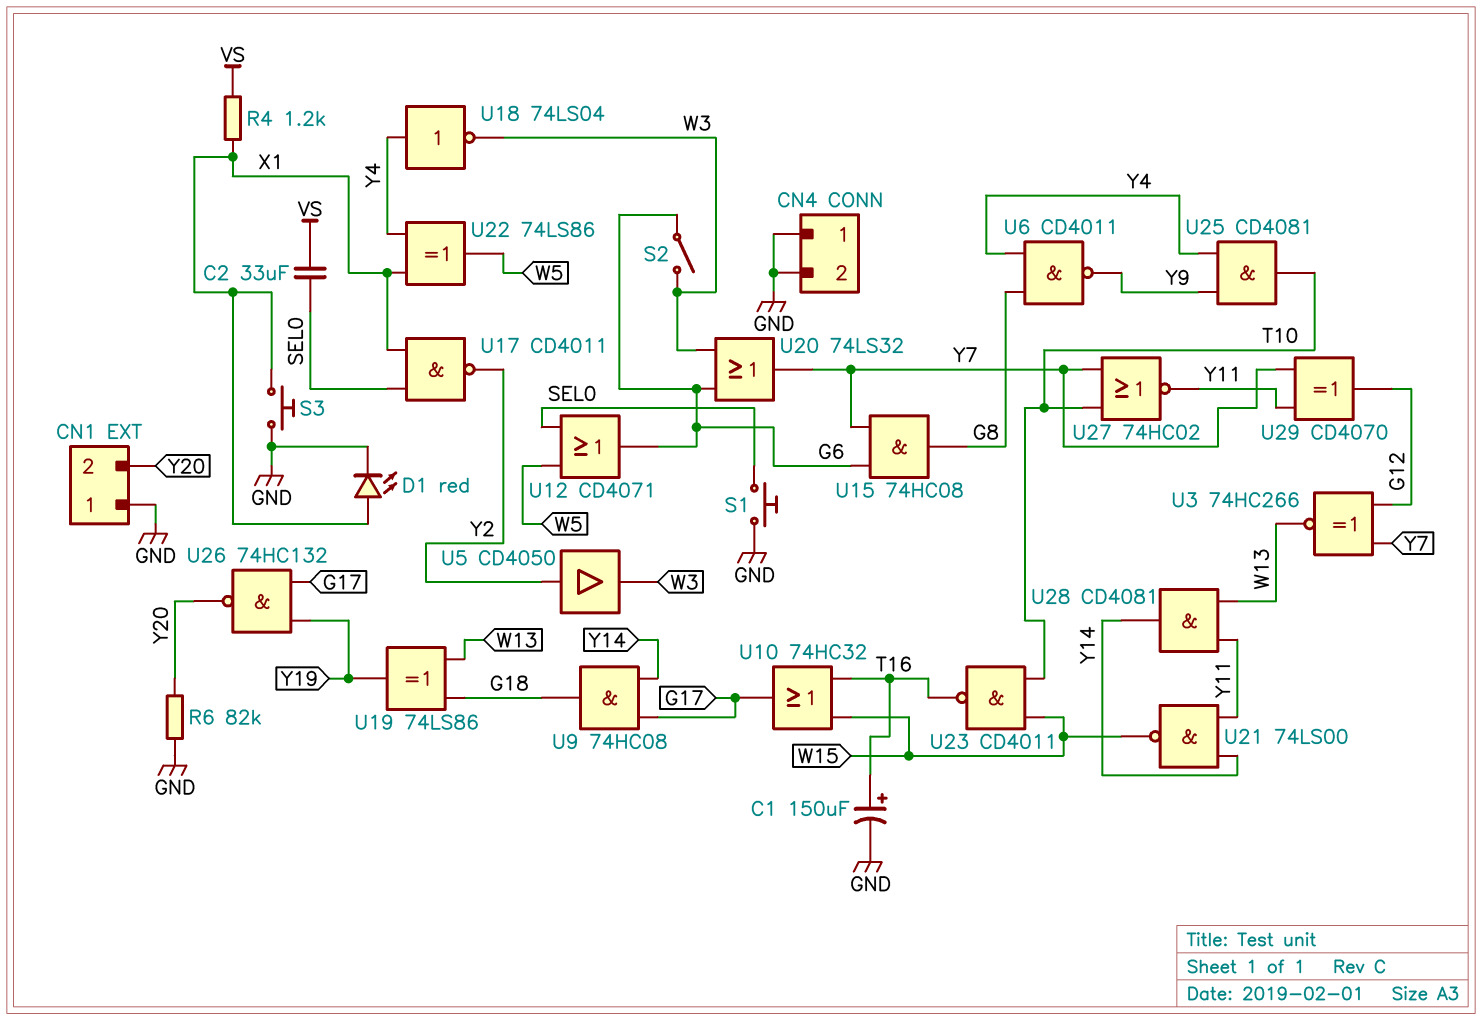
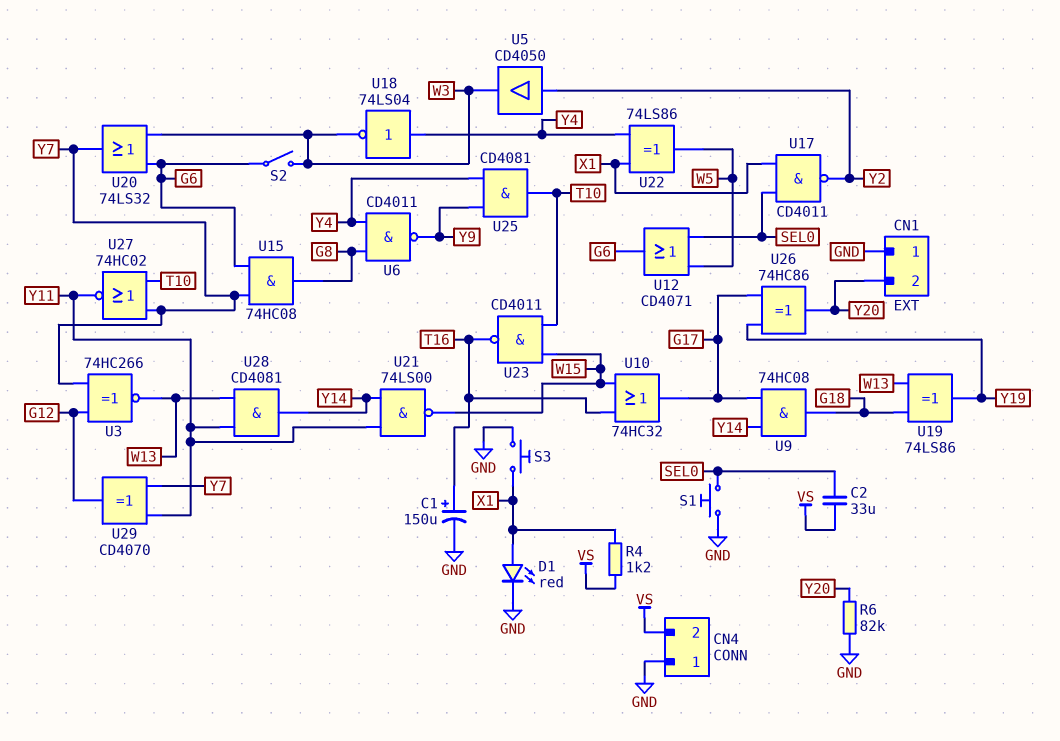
CN4 pin 2: GND -> VS
U26: NAND 74HC132 (in G17, in Y19, out Y20) -> XOR 74HC86 (in G17, in Y19, out Y20)

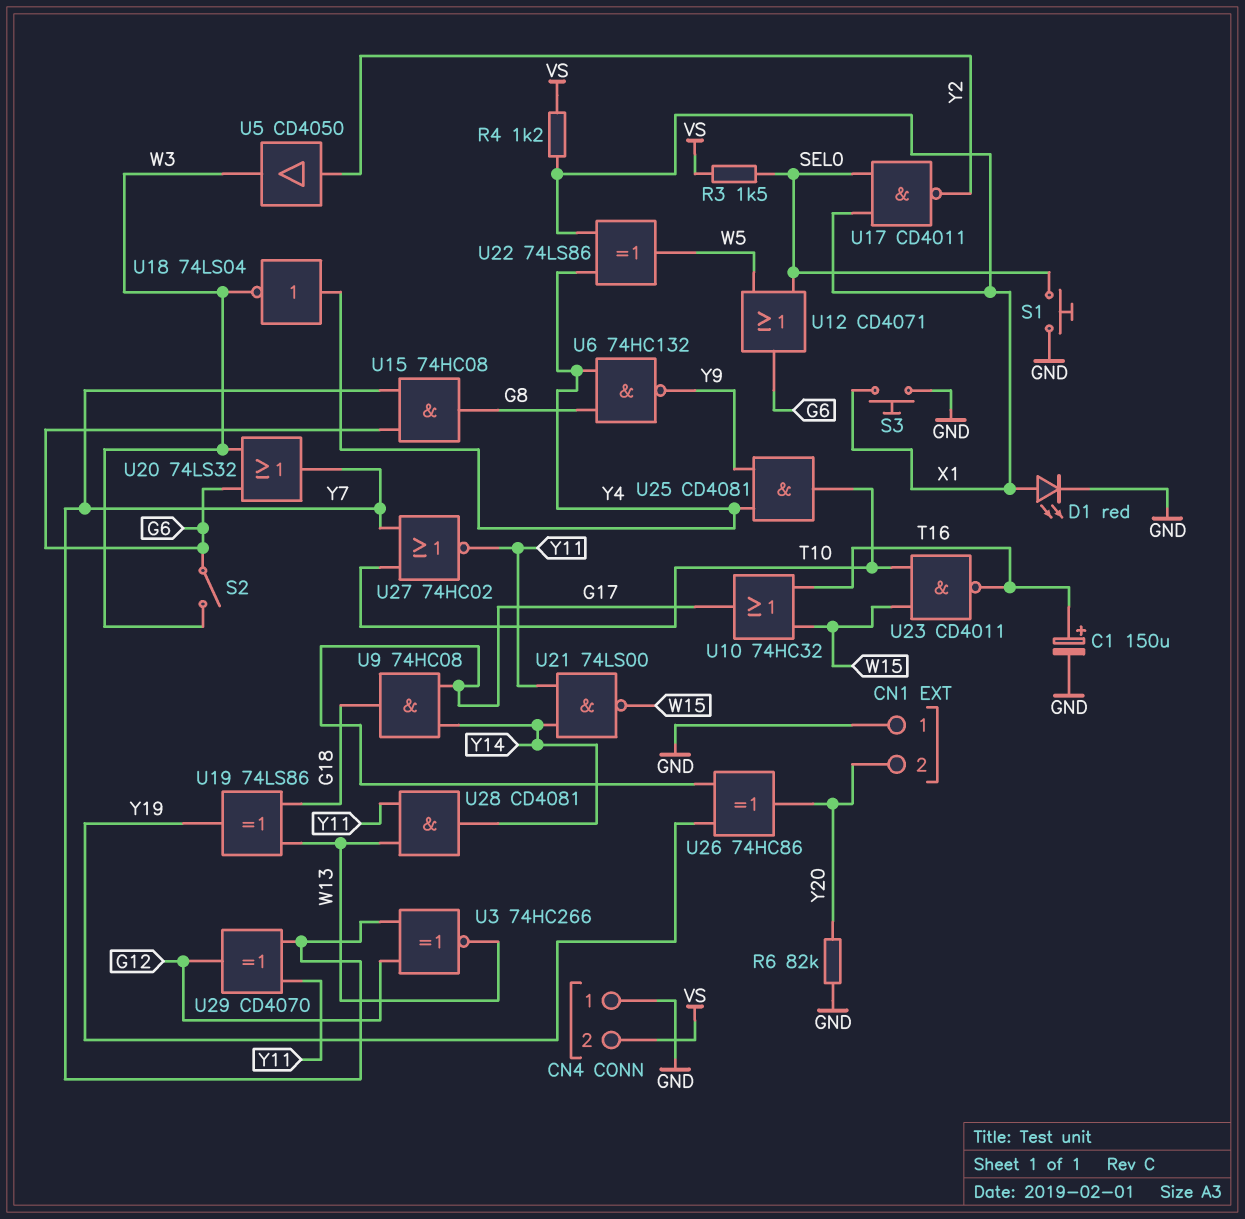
C2: 33uF (SEL0, VS) -> none
R3: none -> 1.5k (SEL0, VS)
U6: NAND CD4011 (in G8, in Y4, out Y9) -> NAND 74HC132 (in G8, in Y4, out Y9)

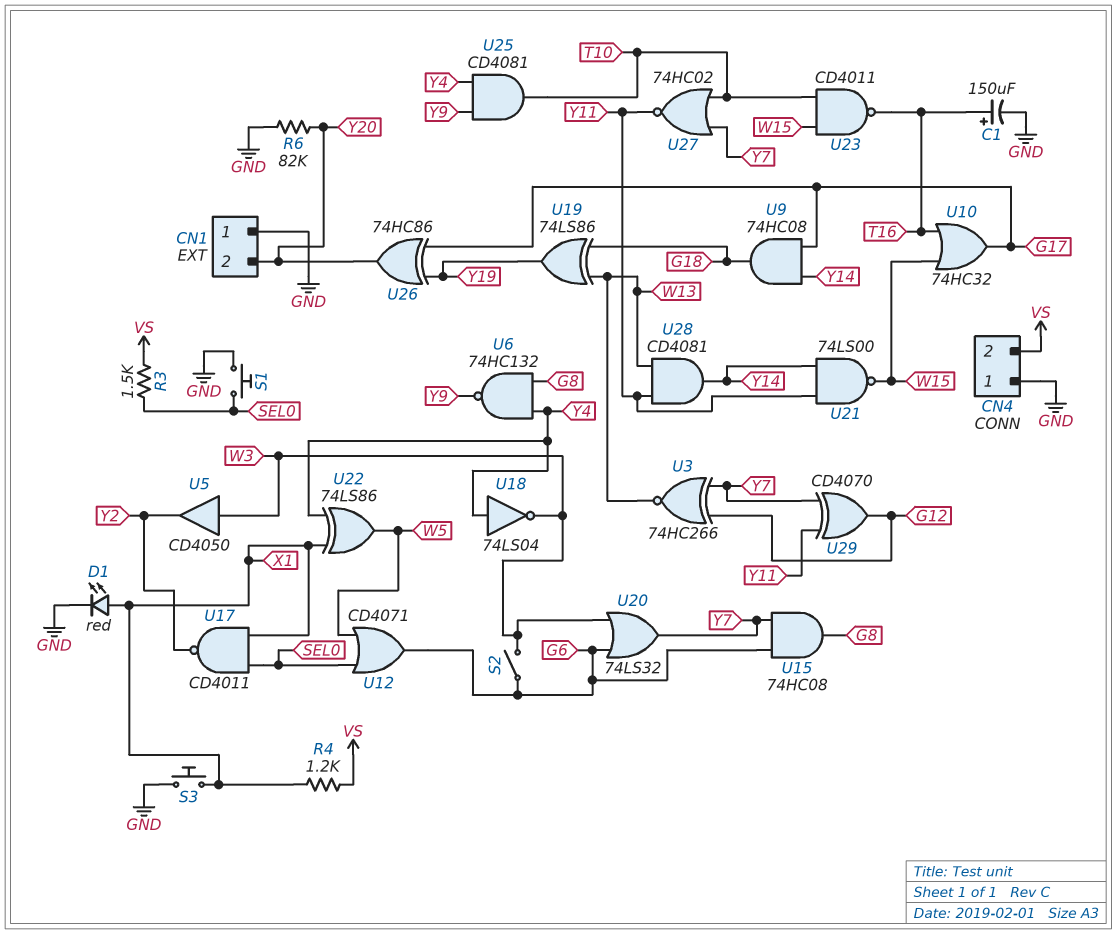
U5: buffer CD4050 (in Y2, out W3) -> buffer CD4050 (in W3, out Y2)

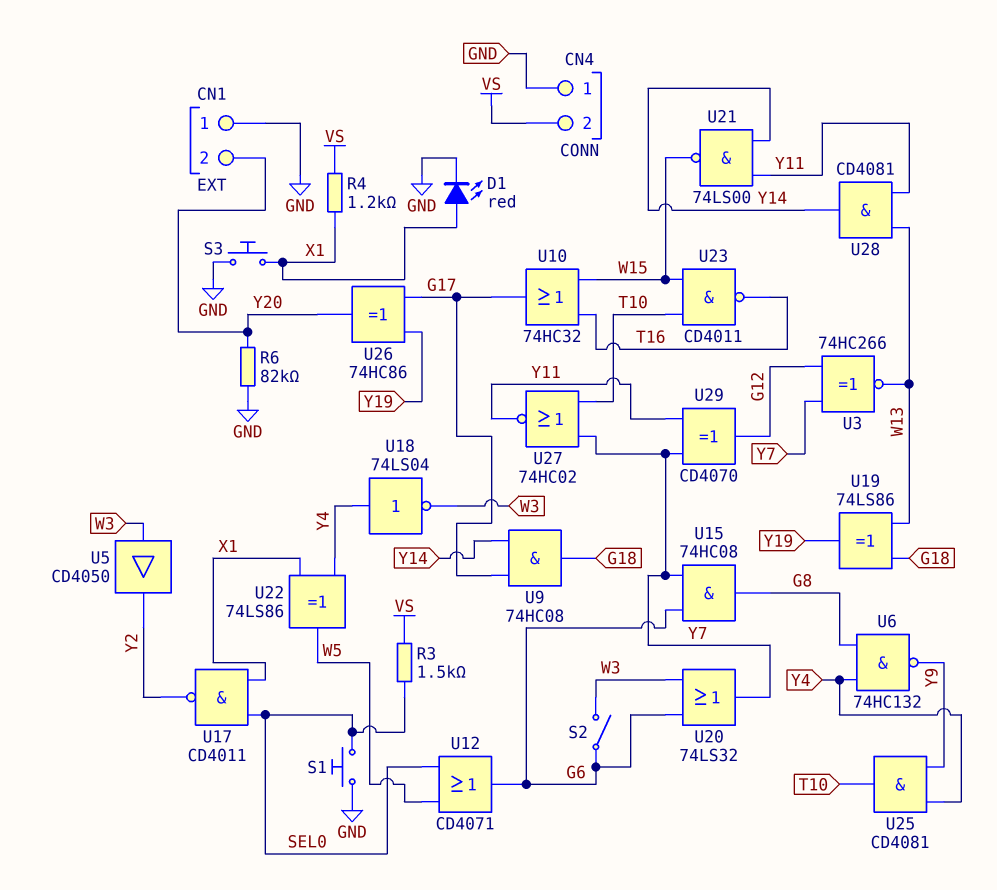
C1: 150uF (plus T16, minus GND) -> none

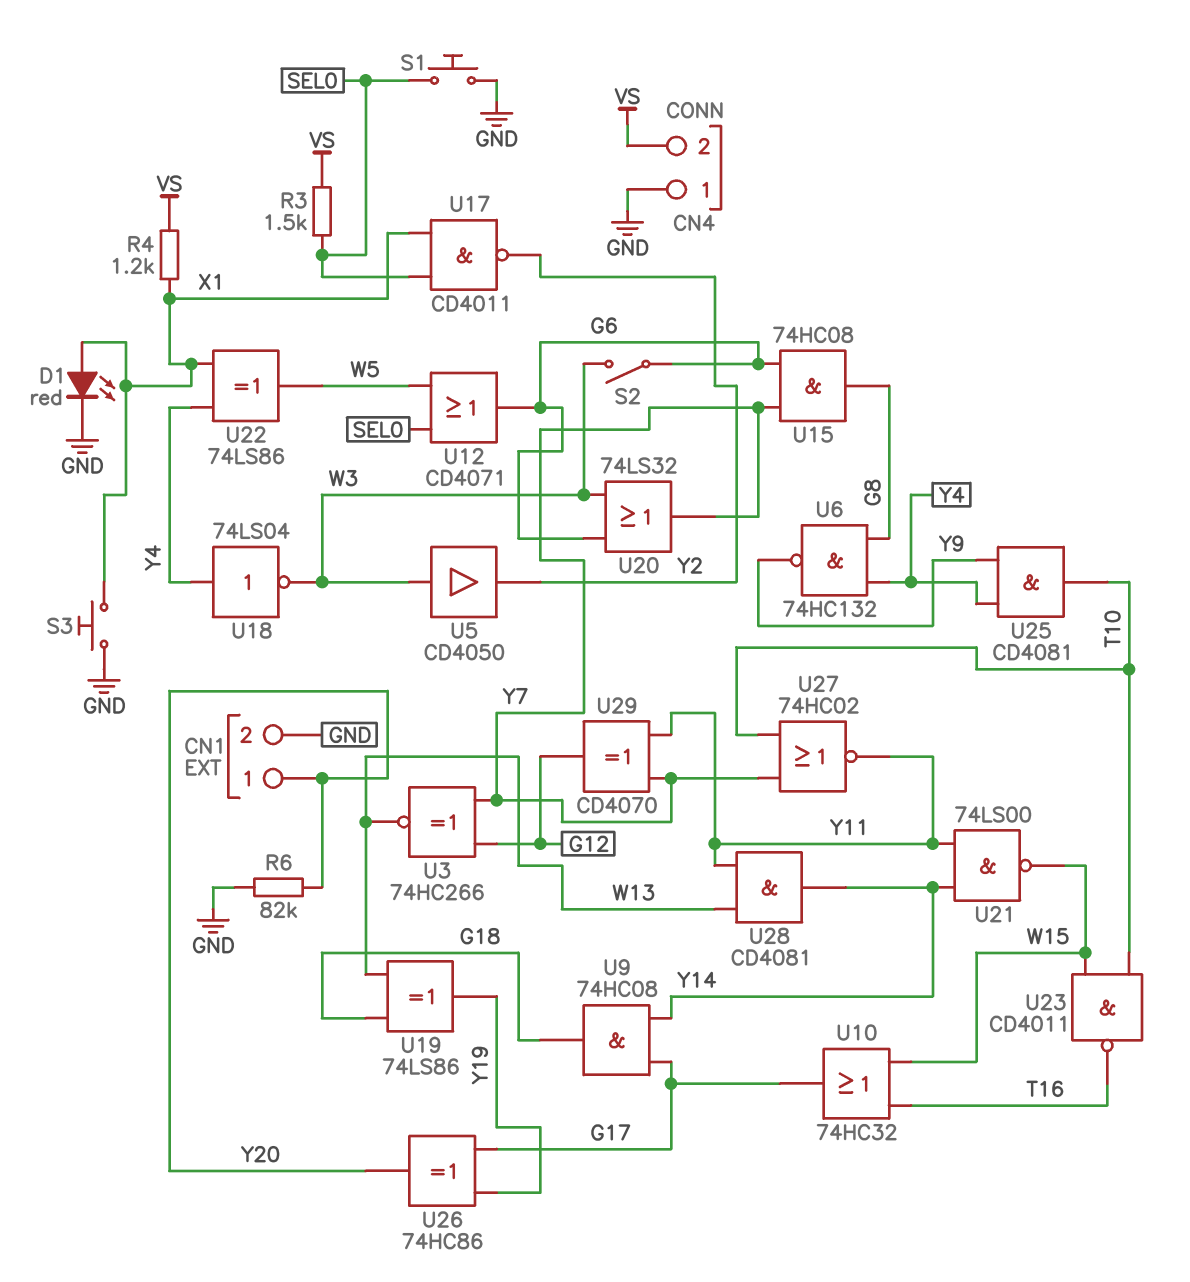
CN1 pin 1: GND -> Y20
CN1 pin 2: Y20 -> GND

